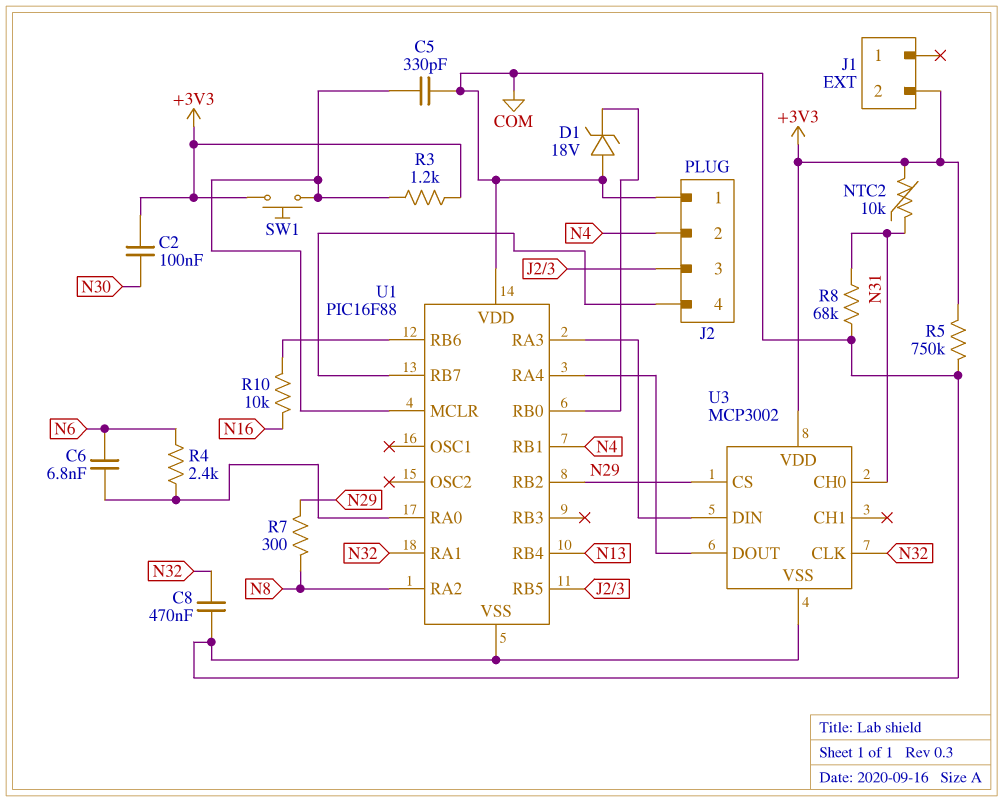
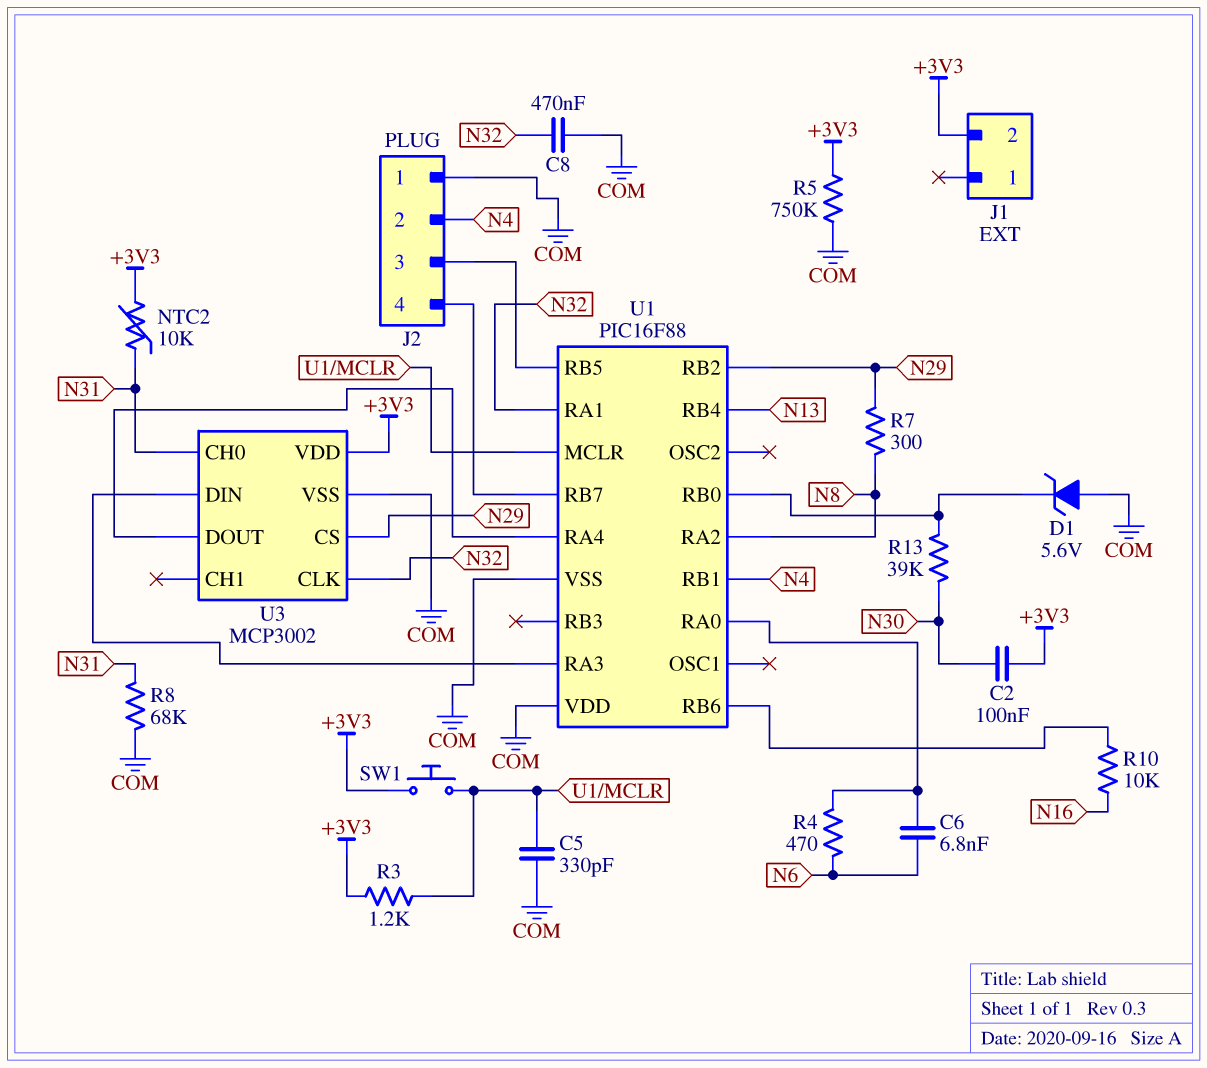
D1: zener 18V (A COM, K U1/RB0) -> zener 5.6V (A COM, K U1/RB0)
R4: 2.4k (N6, U1/RA0) -> 470 (N6, U1/RA0)
R13: none -> 39k (N30, U1/RB0)

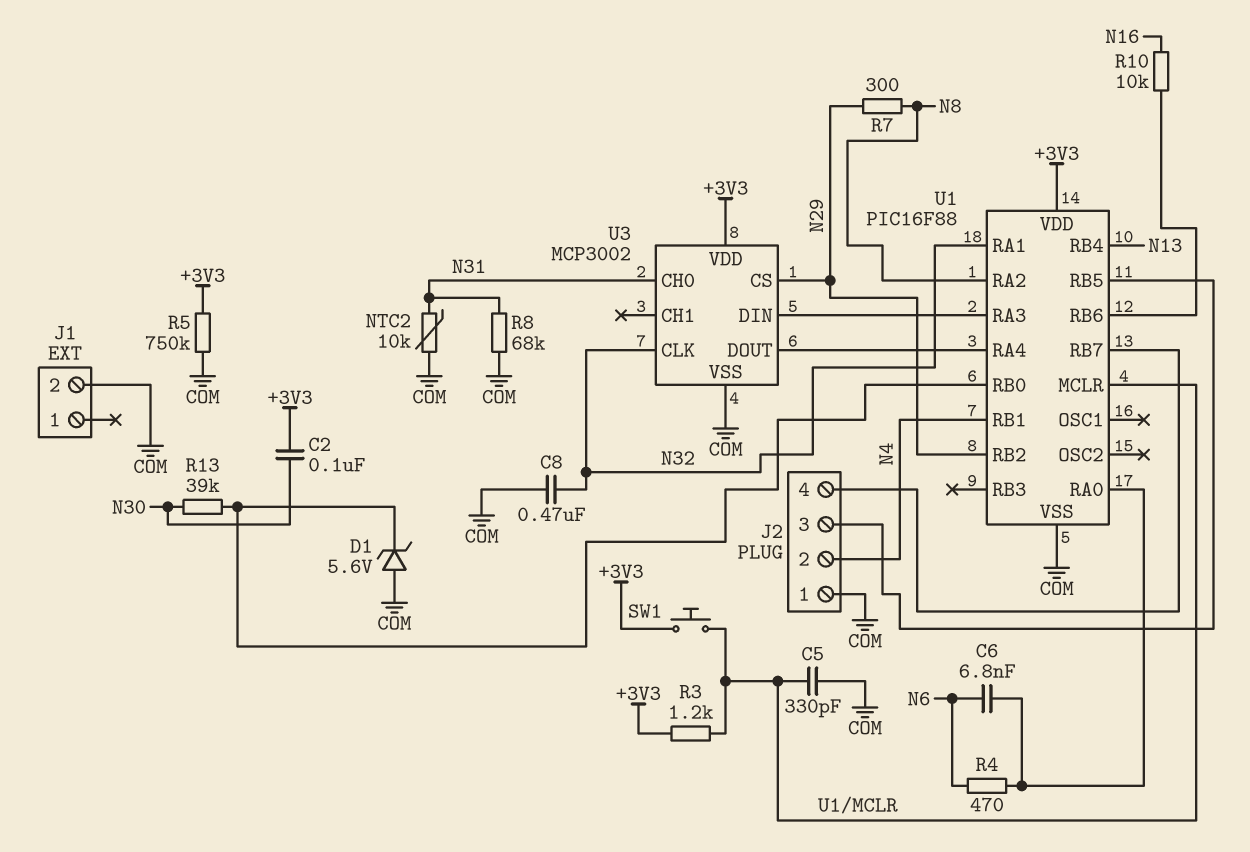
J1 pin 2: +3V3 -> COM
NTC2: 10k (+3V3, N31) -> 10k (COM, N31)
U1 pin VDD: COM -> +3V3

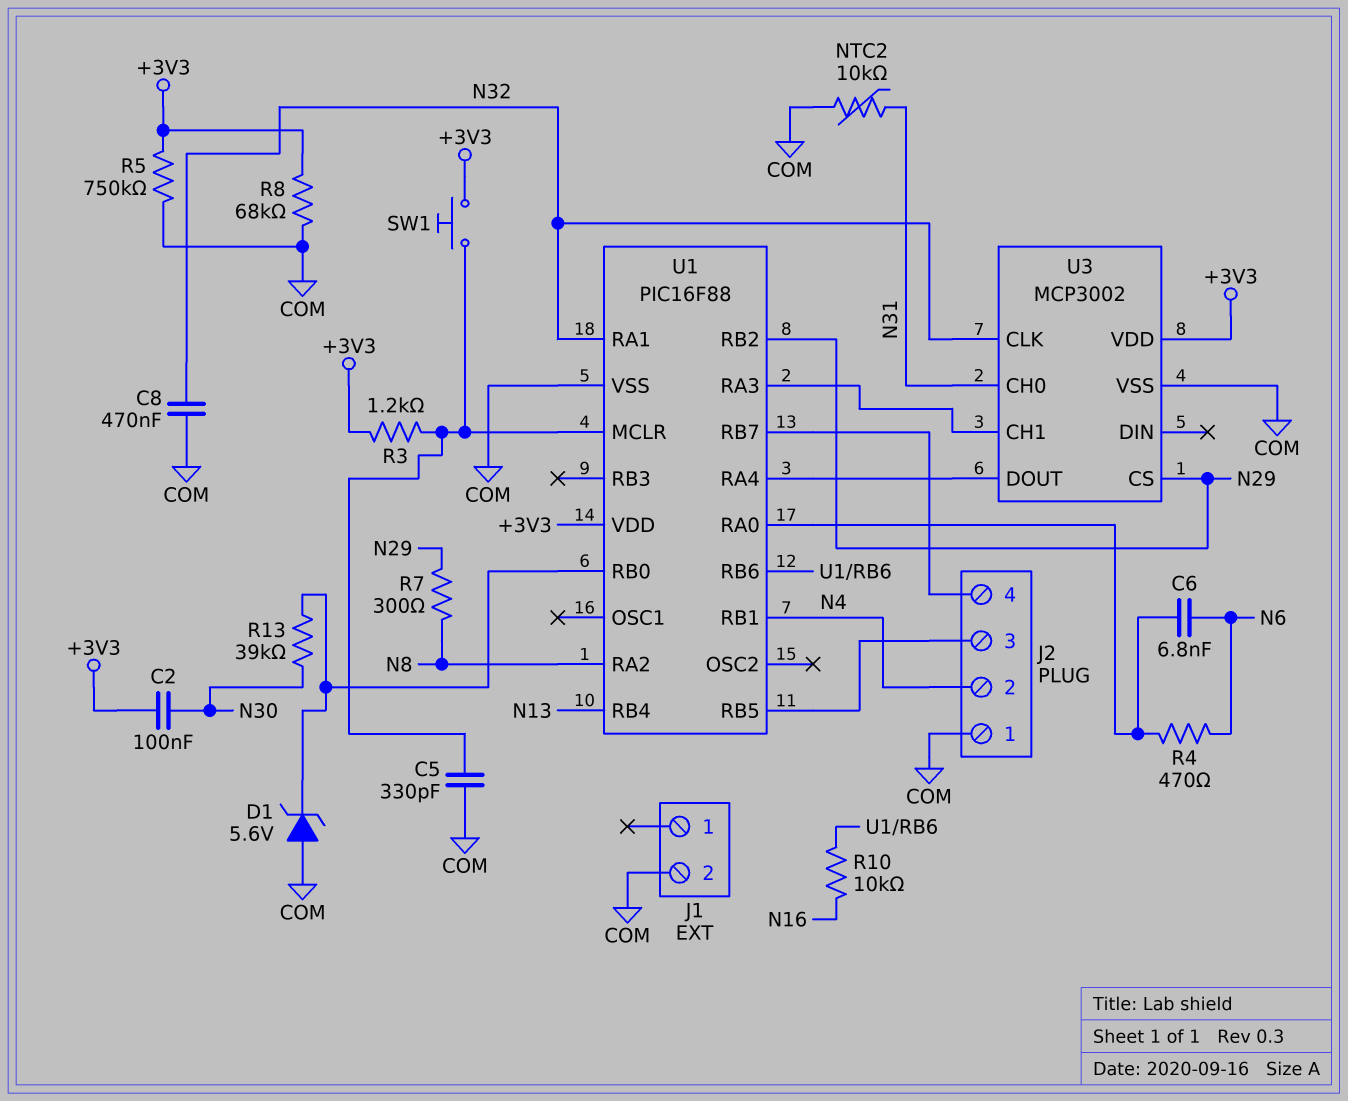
R8: 68k (COM, N31) -> 68k (+3V3, COM)
U3 pin CH1: none -> U1/RA3
U3 pin DIN: U1/RA3 -> none

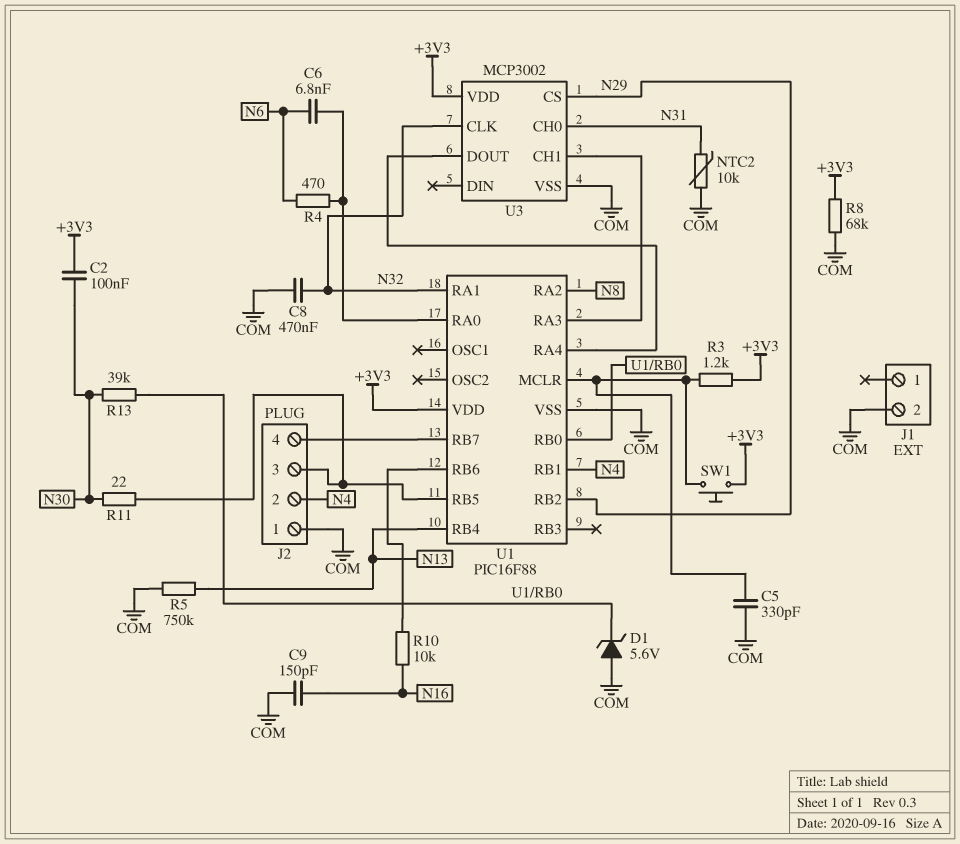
C9: none -> 150pF (COM, N16)
R5: 750k (+3V3, COM) -> 750k (COM, N13)
R7: 300 (N8, N29) -> none
R11: none -> 22 (J2/3, N30)

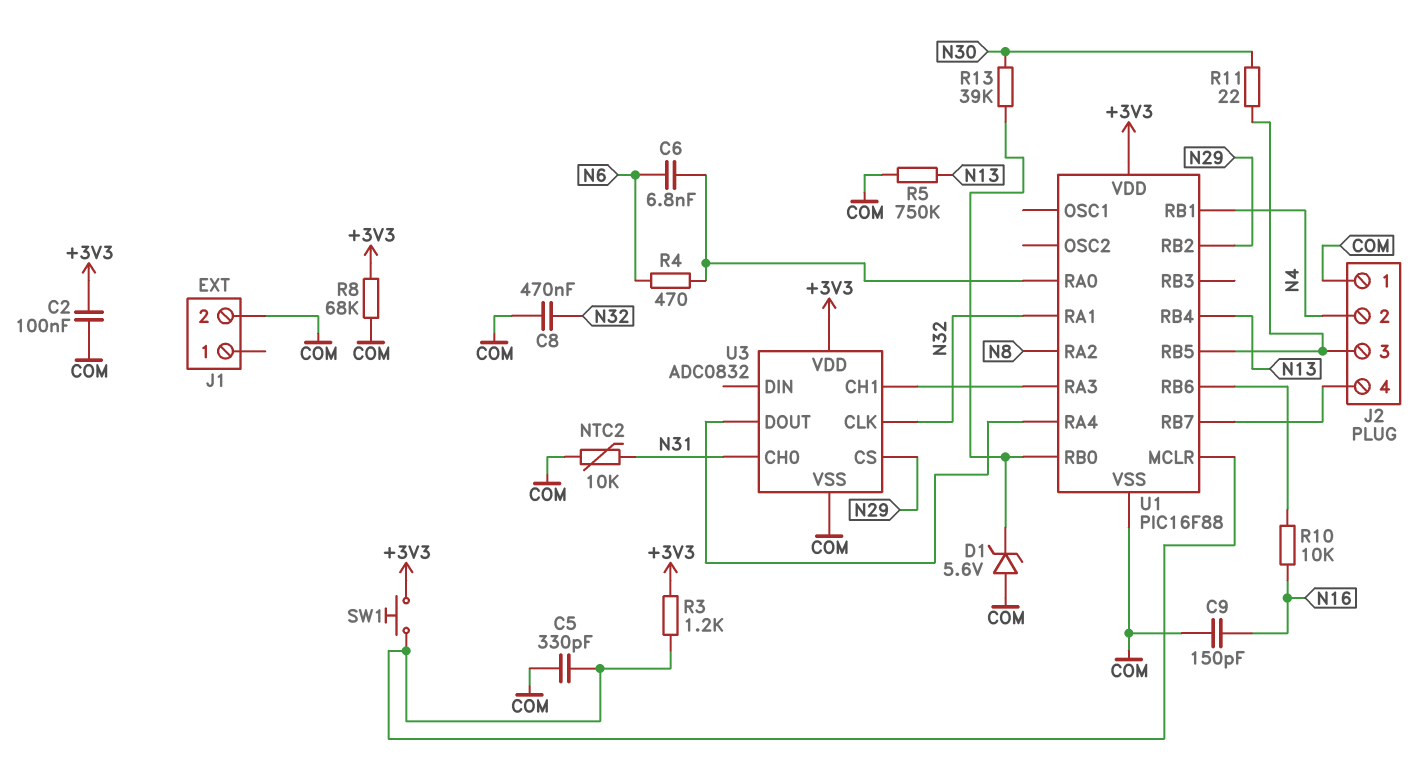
C2: 100nF (+3V3, N30) -> 100nF (+3V3, COM)
U3: MCP3002 -> ADC0832

